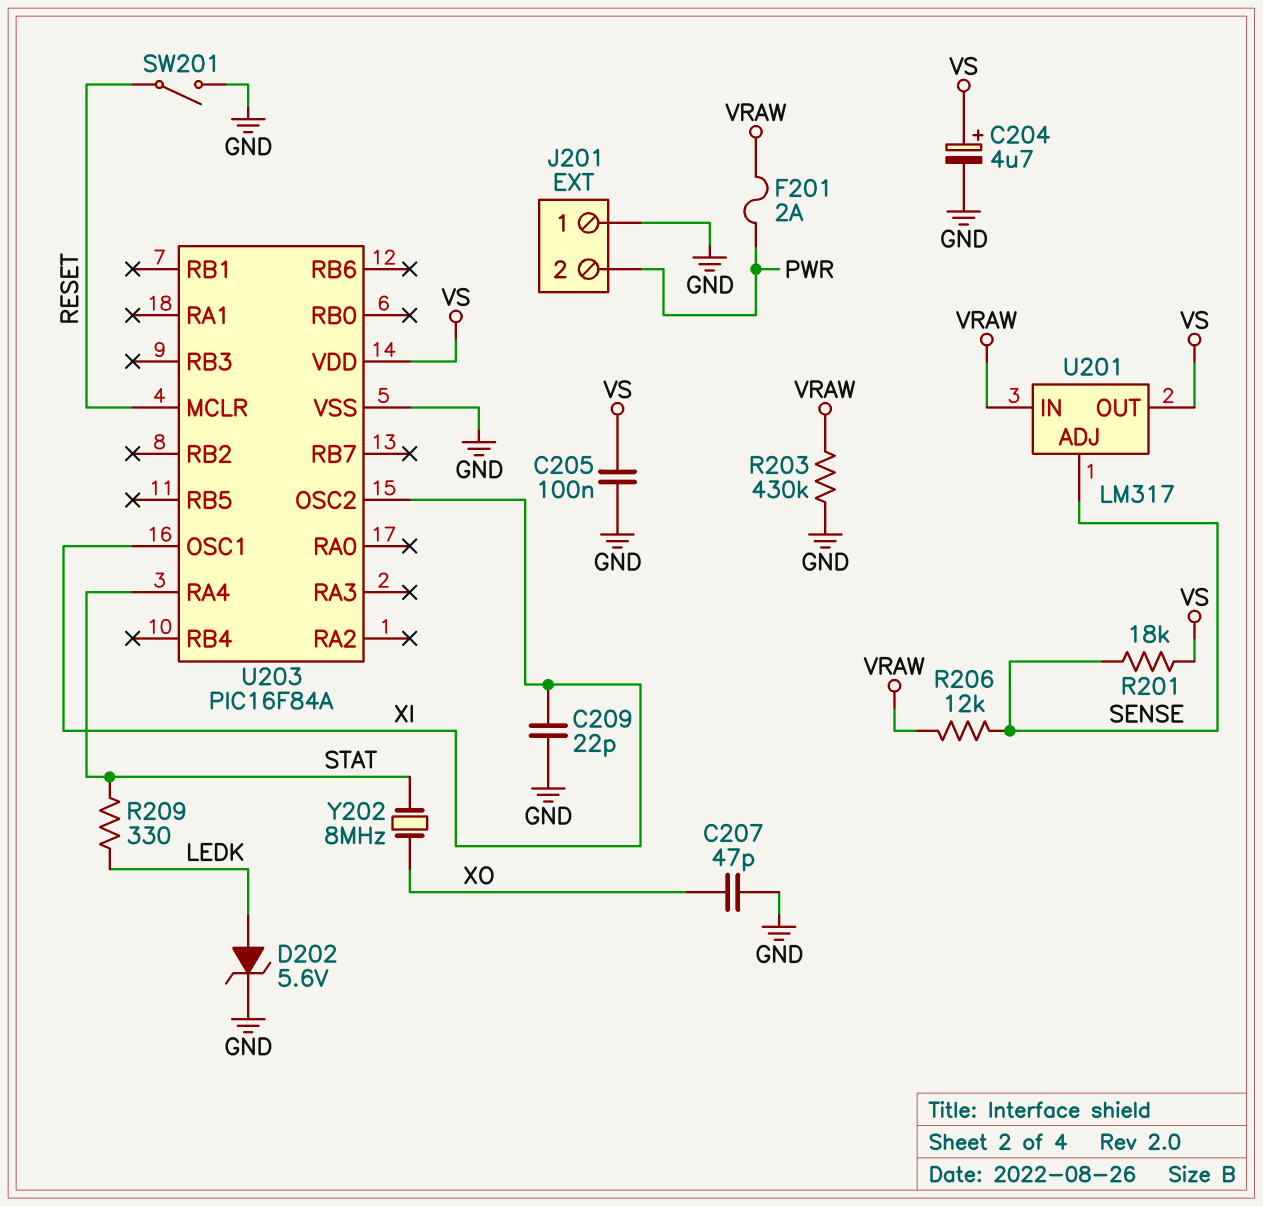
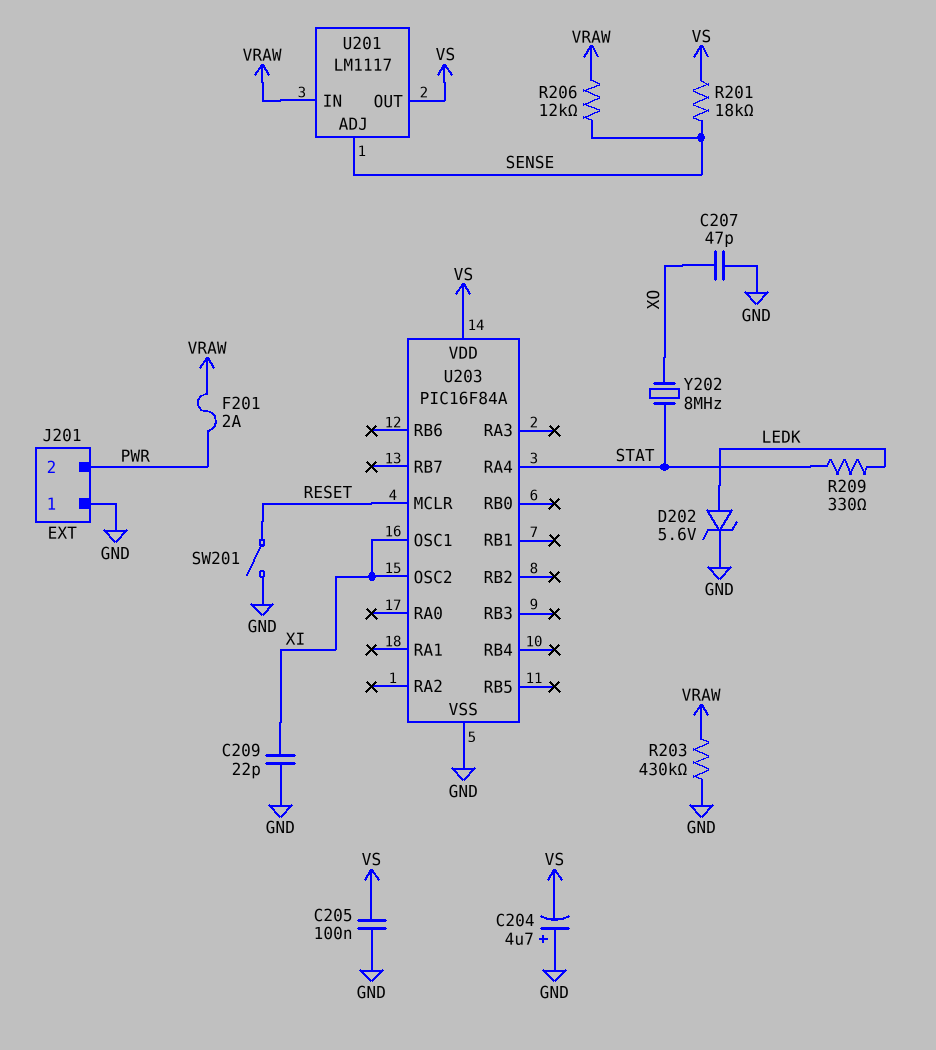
C204: 4.7uF (plus VS, minus GND) -> 4.7uF (plus GND, minus VS)
U201: LM317 -> LM1117

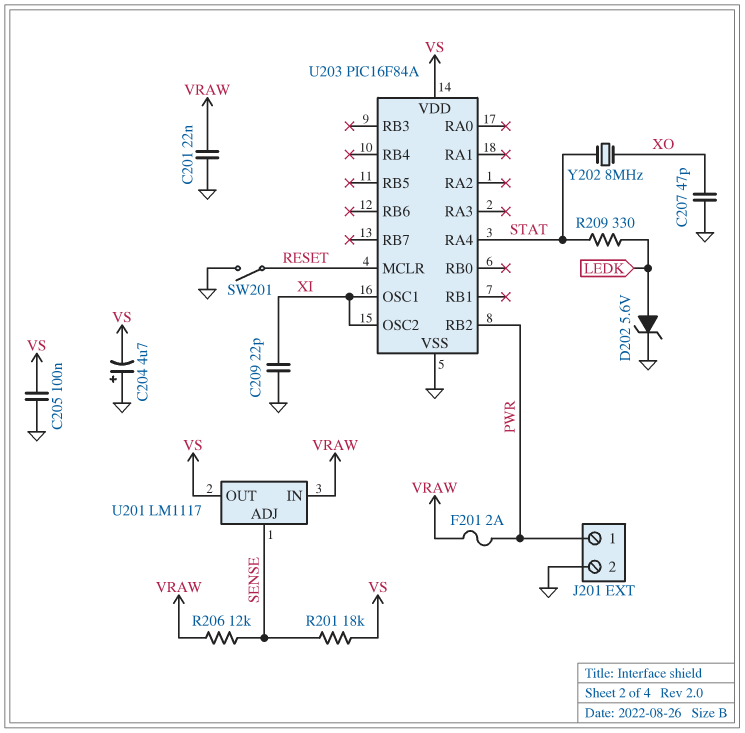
C201: none -> 22nF (GND, VRAW)
J201 pin 1: GND -> PWR
J201 pin 2: PWR -> GND
R203: 430k (GND, VRAW) -> none
U203 pin RB2: none -> PWR

